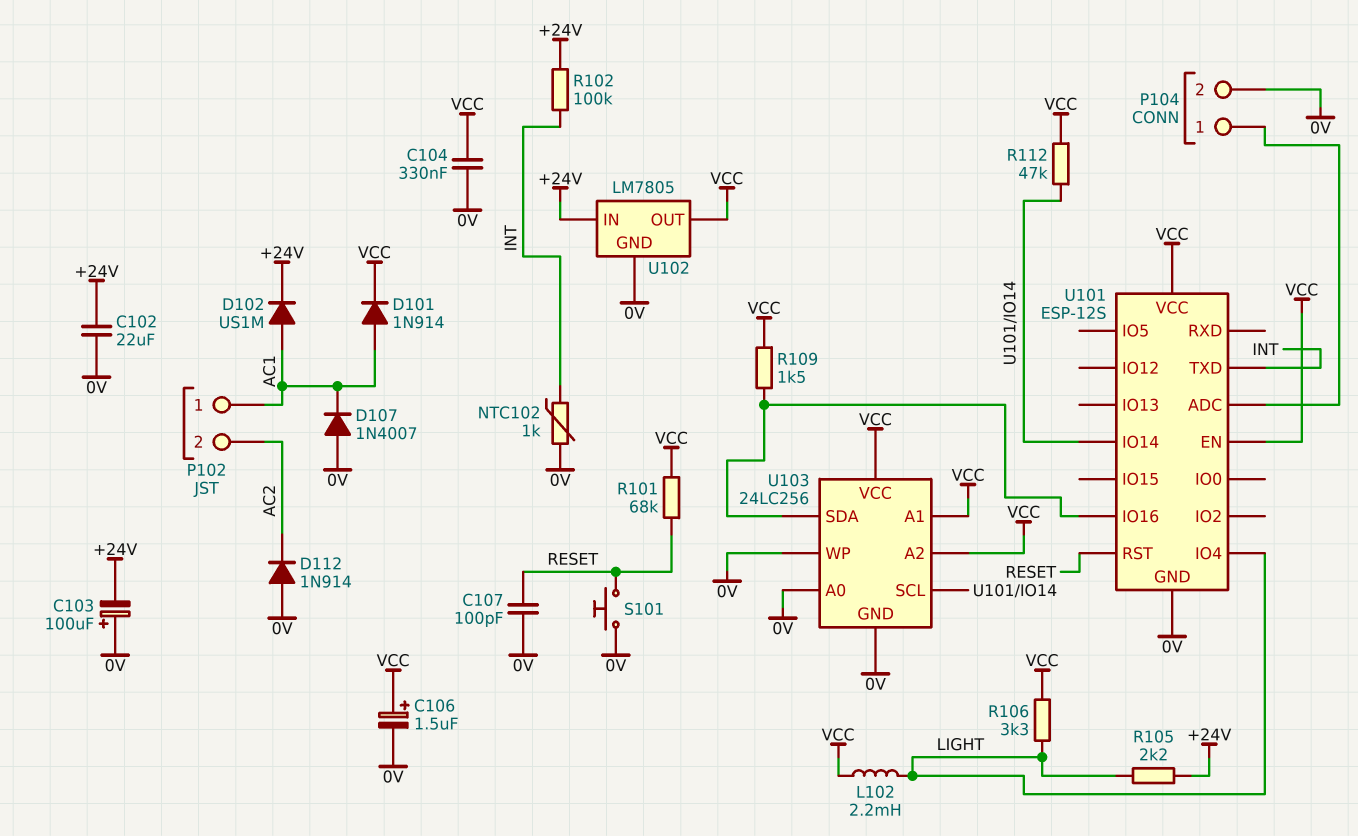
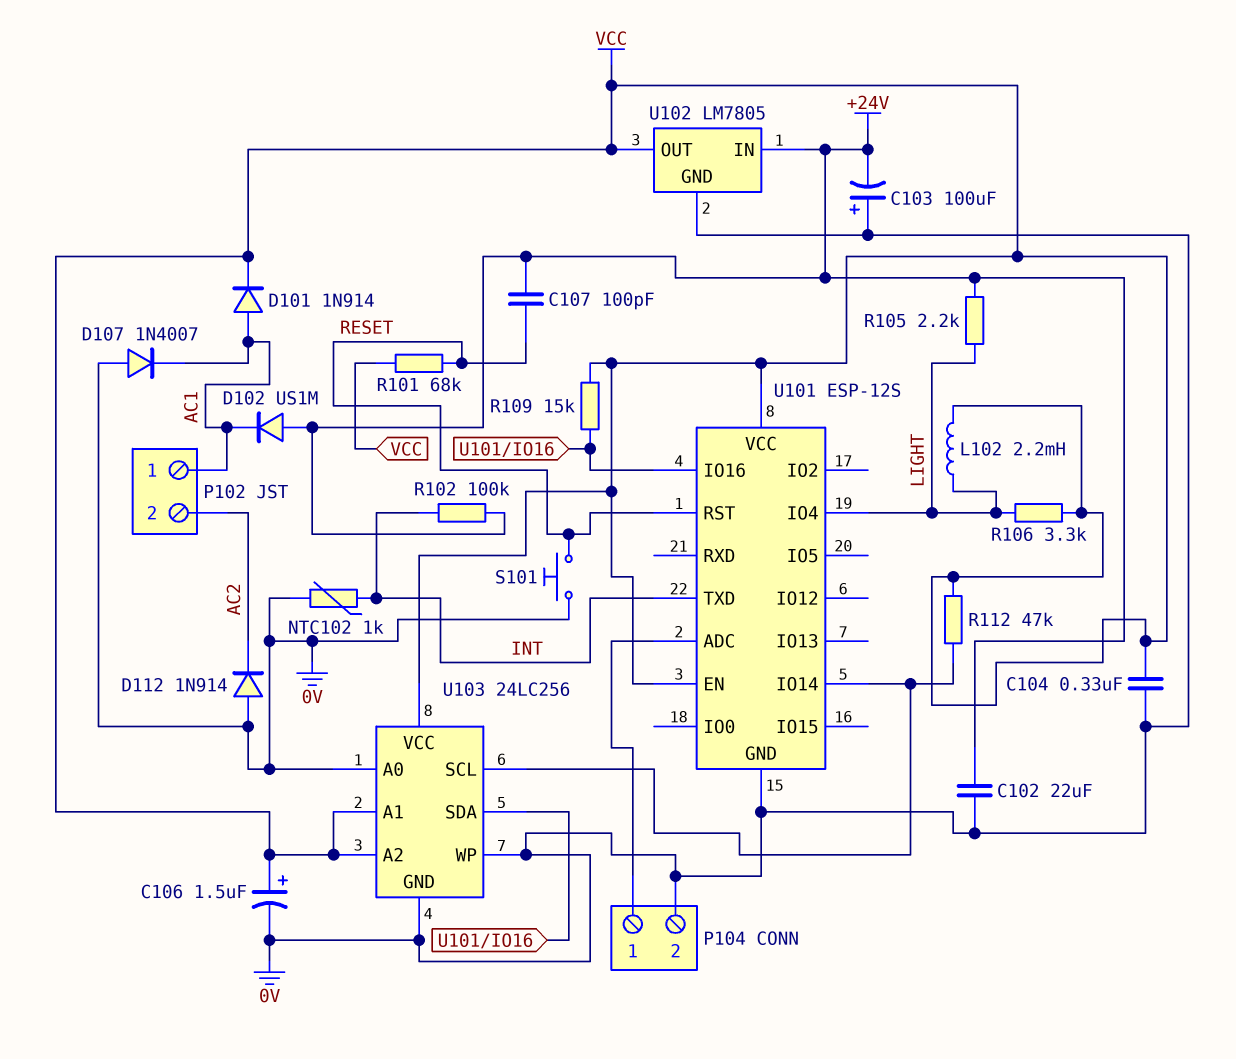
C107: 100pF (0V, RESET) -> 100pF (+24V, RESET)
D102: diode US1M (A AC1, K +24V) -> diode US1M (A +24V, K AC1)
R109: 1.5k (U101/IO16, VCC) -> 15k (U101/IO16, VCC)

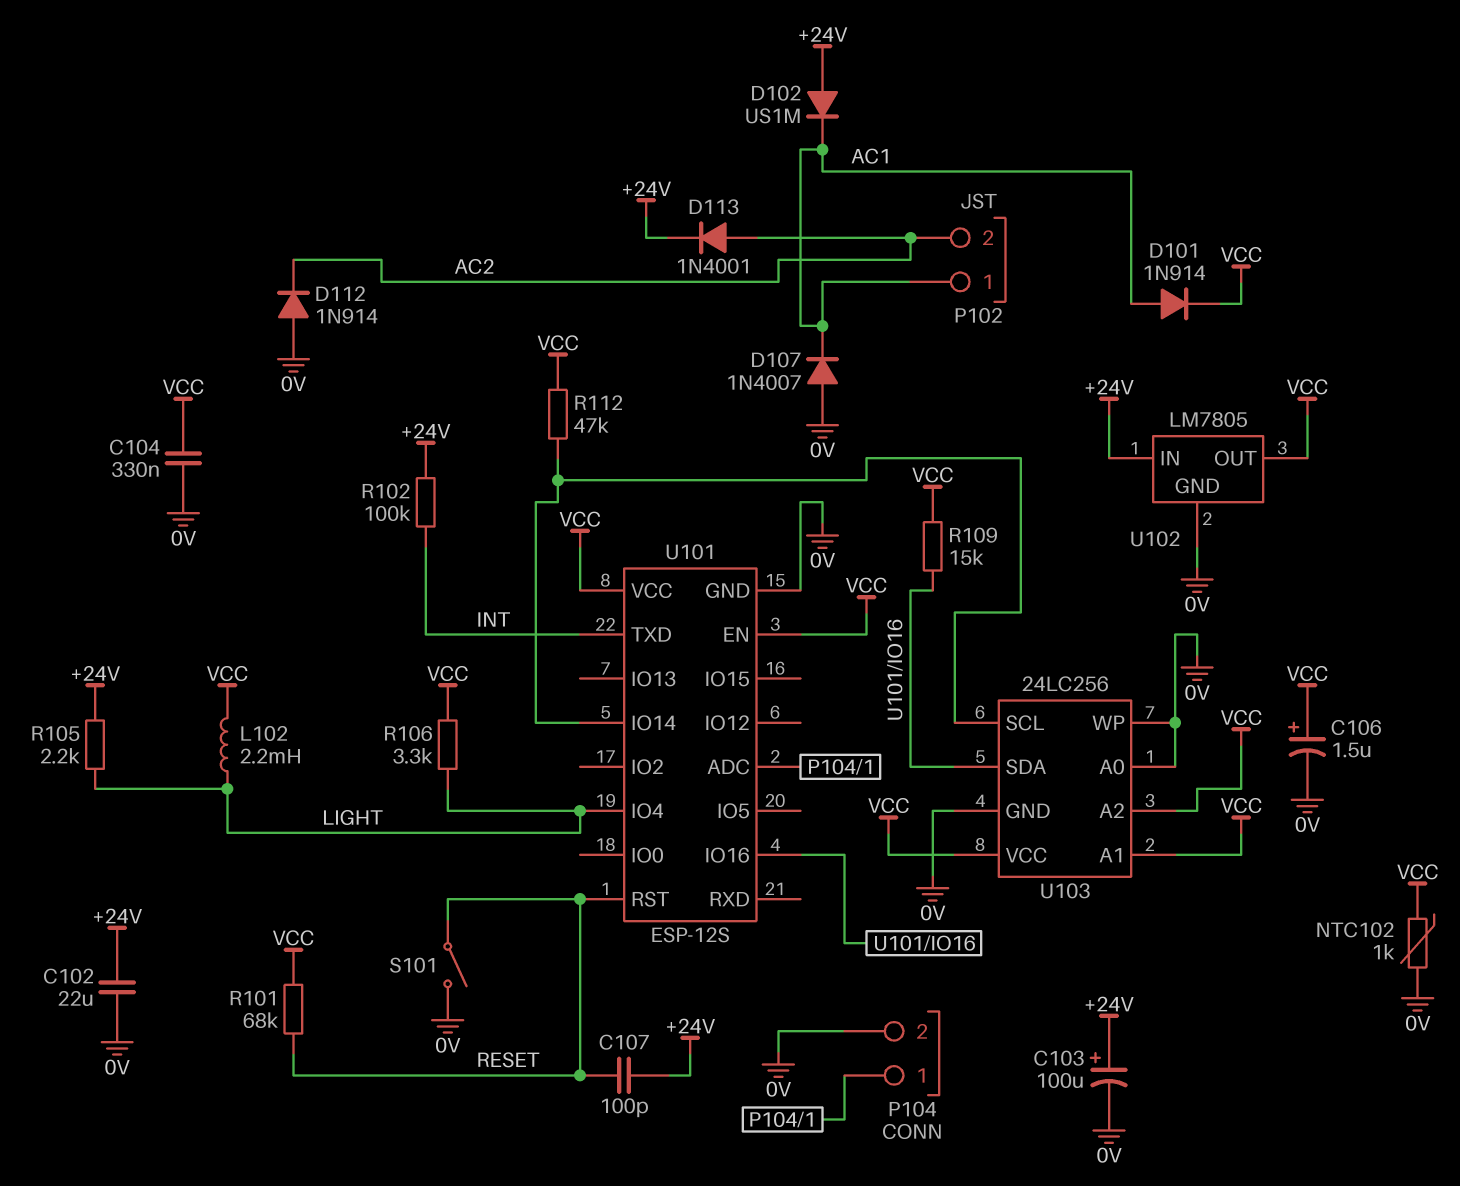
C103: 100uF (plus 0V, minus +24V) -> 100uF (plus +24V, minus 0V)
D113: none -> diode 1N4001 (A AC2, K +24V)
NTC102: 1k (0V, INT) -> 1k (0V, VCC)
S101: button (0V, RESET) -> switch (0V, RESET)

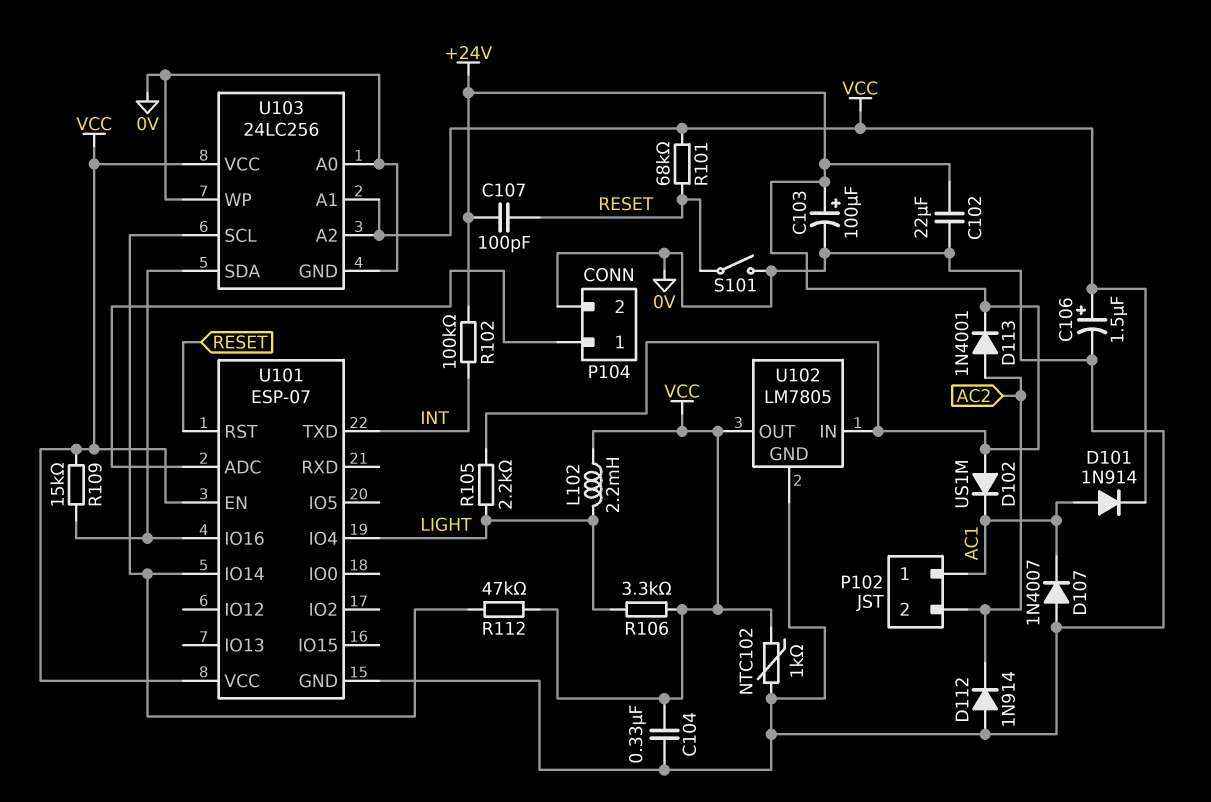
U101: ESP-12S -> ESP-07

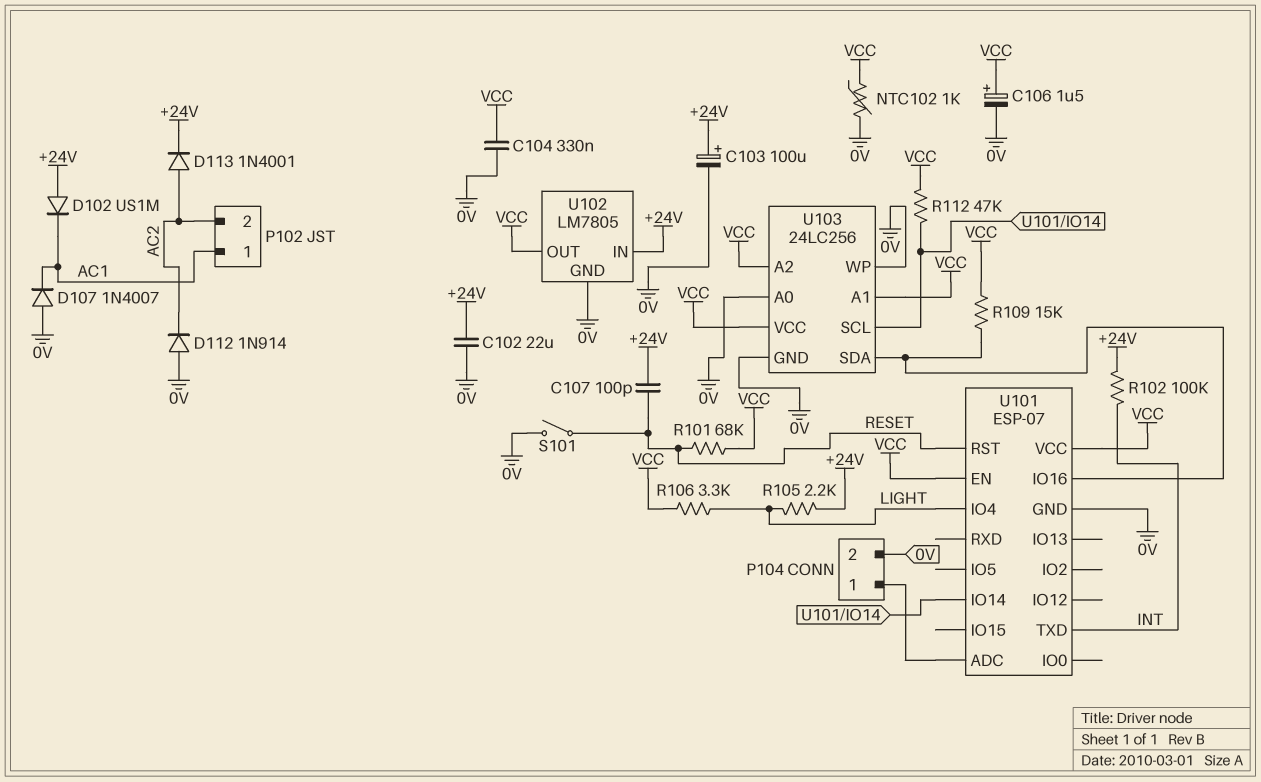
D101: diode 1N914 (A AC1, K VCC) -> none
L102: 2.2mH (LIGHT, VCC) -> none

